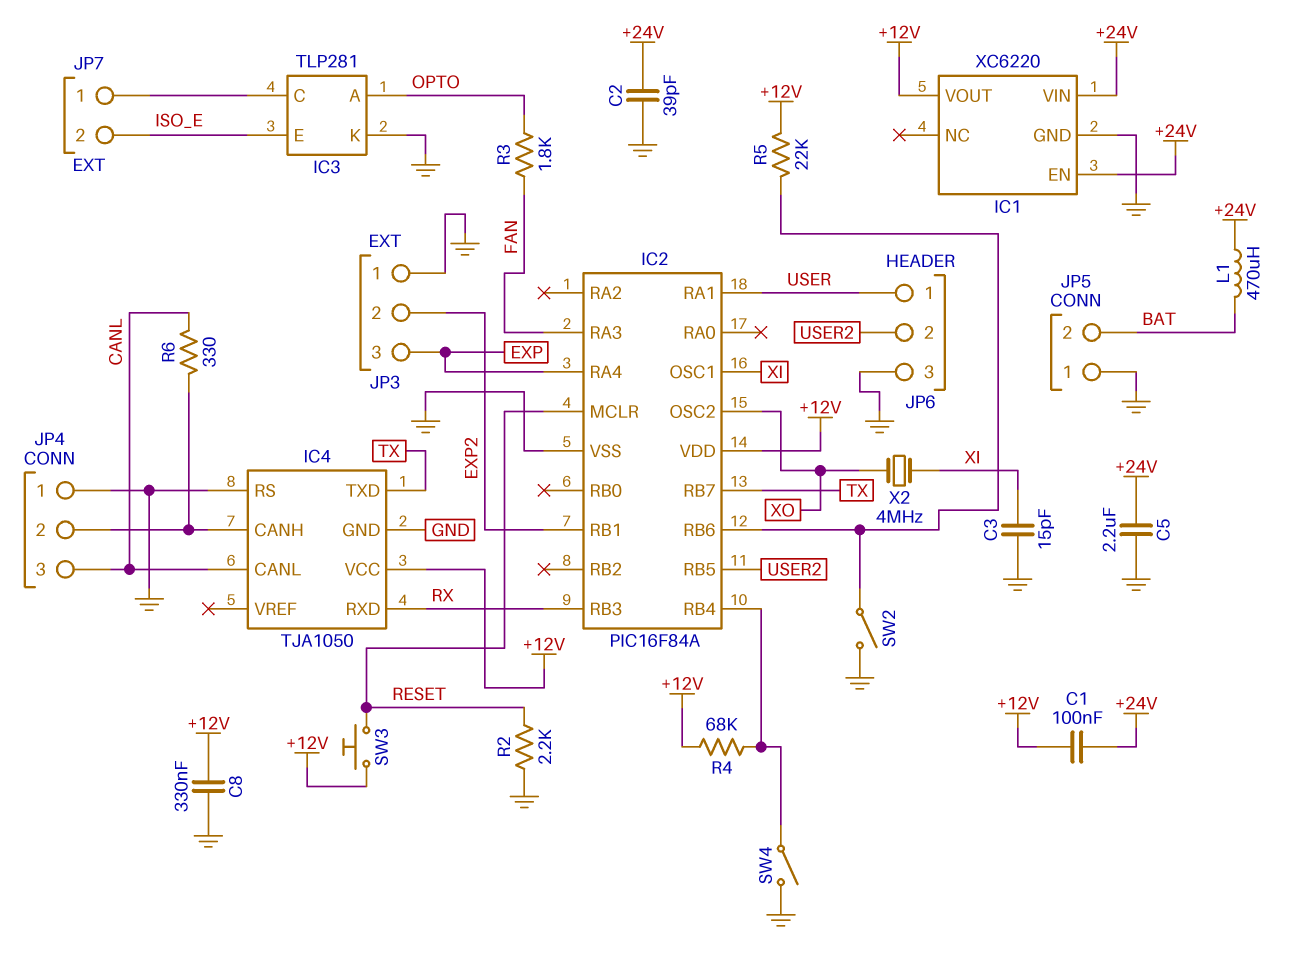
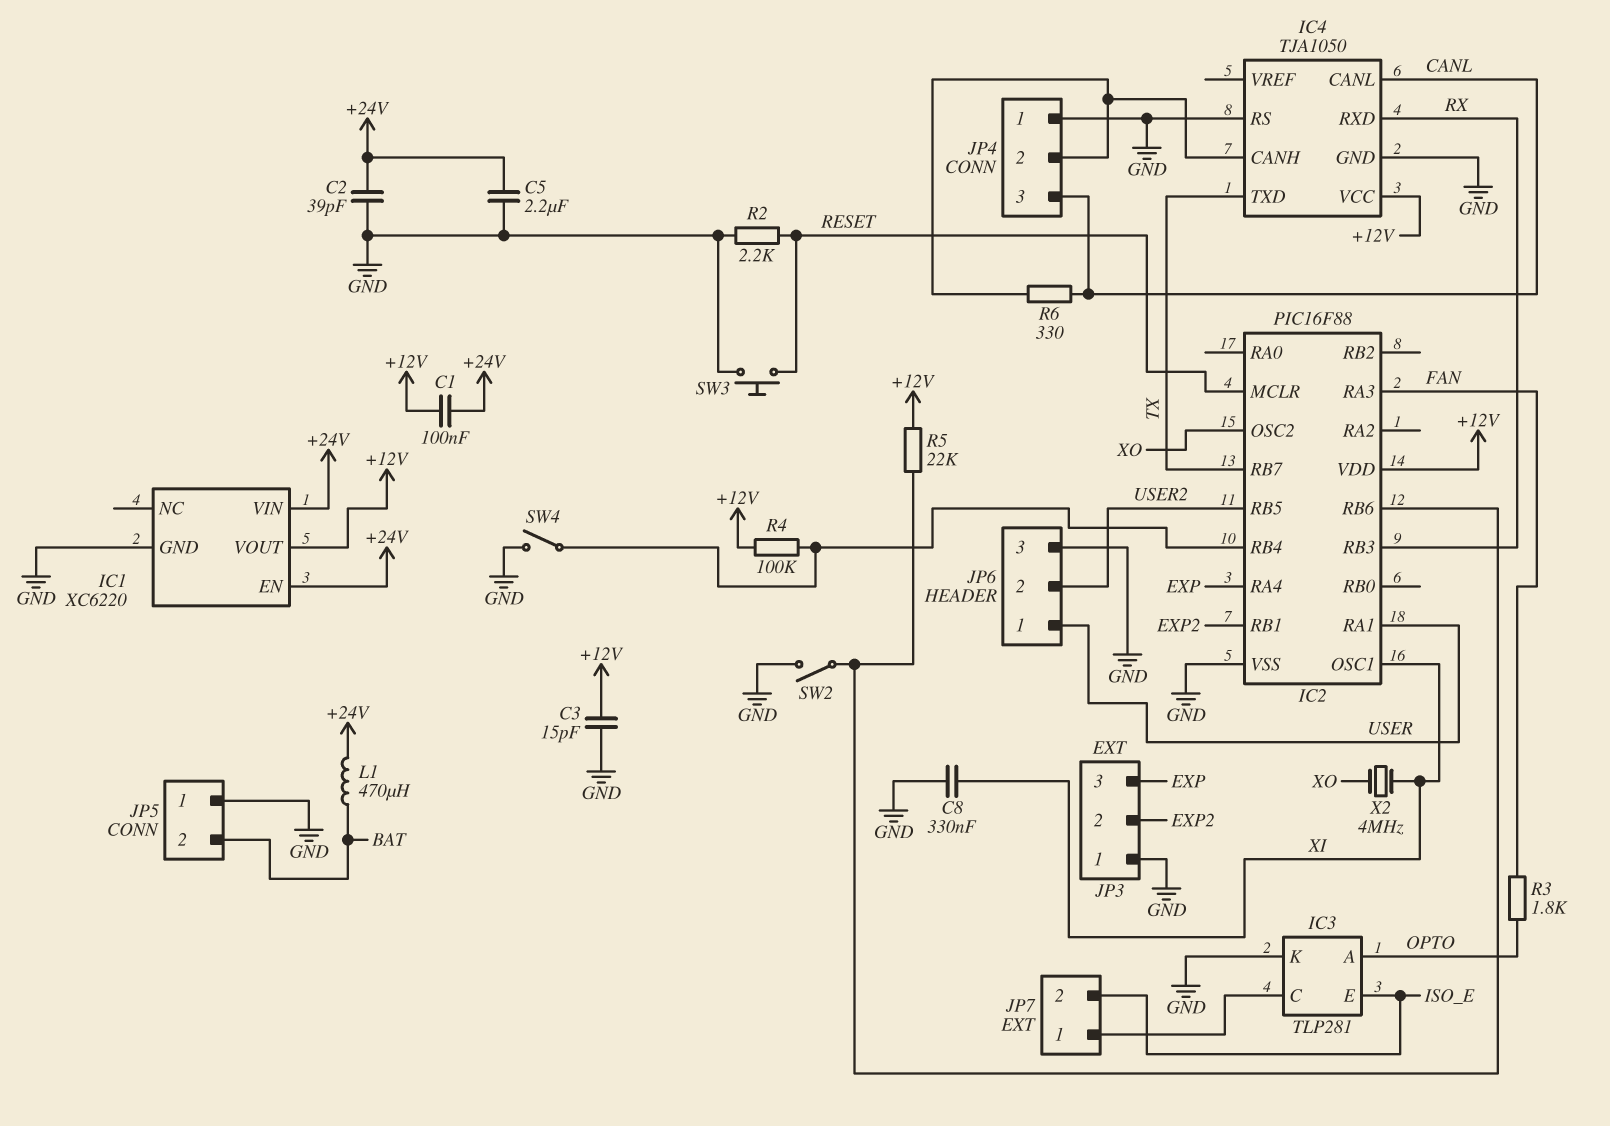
C3: 15pF (GND, XI) -> 15pF (+12V, GND)
C8: 330nF (+12V, GND) -> 330nF (GND, XI)
IC2: PIC16F84A -> PIC16F88
R4: 68k (+12V, IC2/RB4) -> 100k (+12V, IC2/RB4)
SW3: button (+12V, RESET) -> button (GND, RESET)

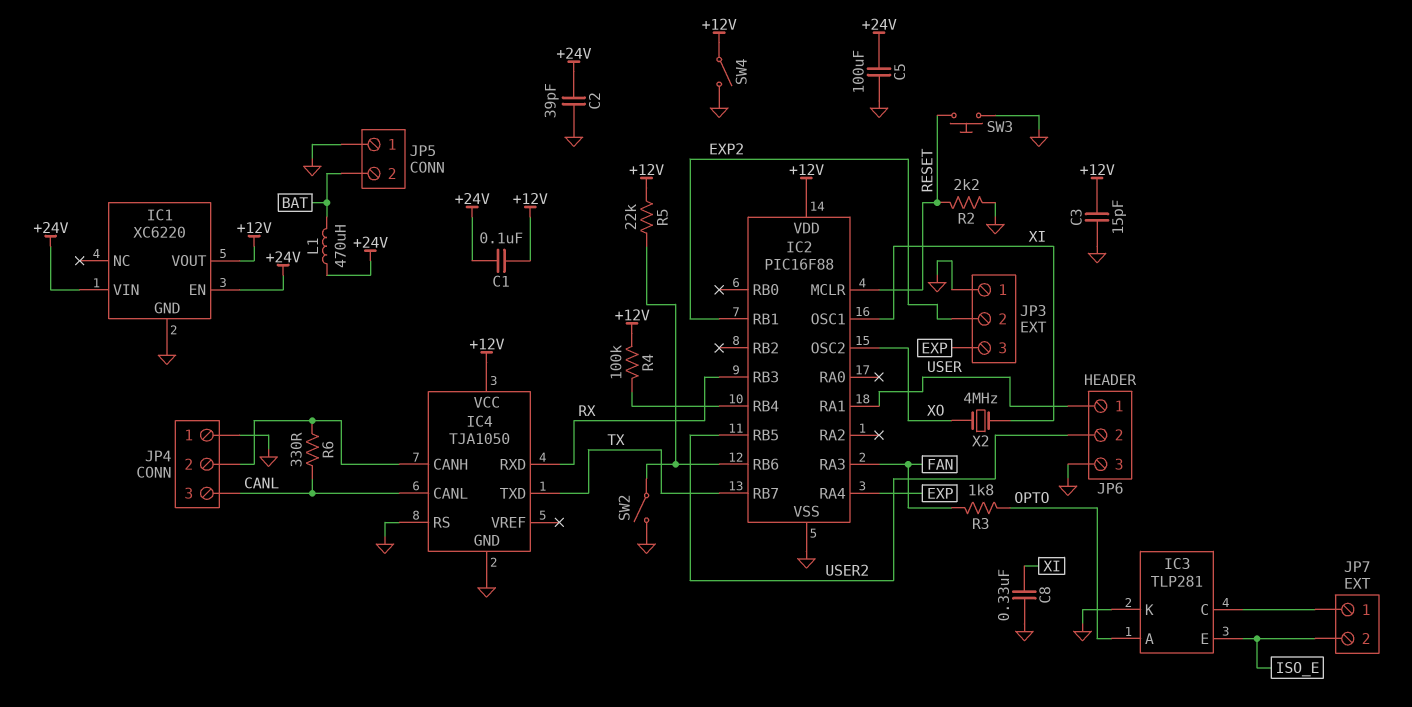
C5: 2.2uF (+24V, GND) -> 100uF (+24V, GND)
SW4: switch (GND, IC2/RB4) -> switch (+12V, GND)

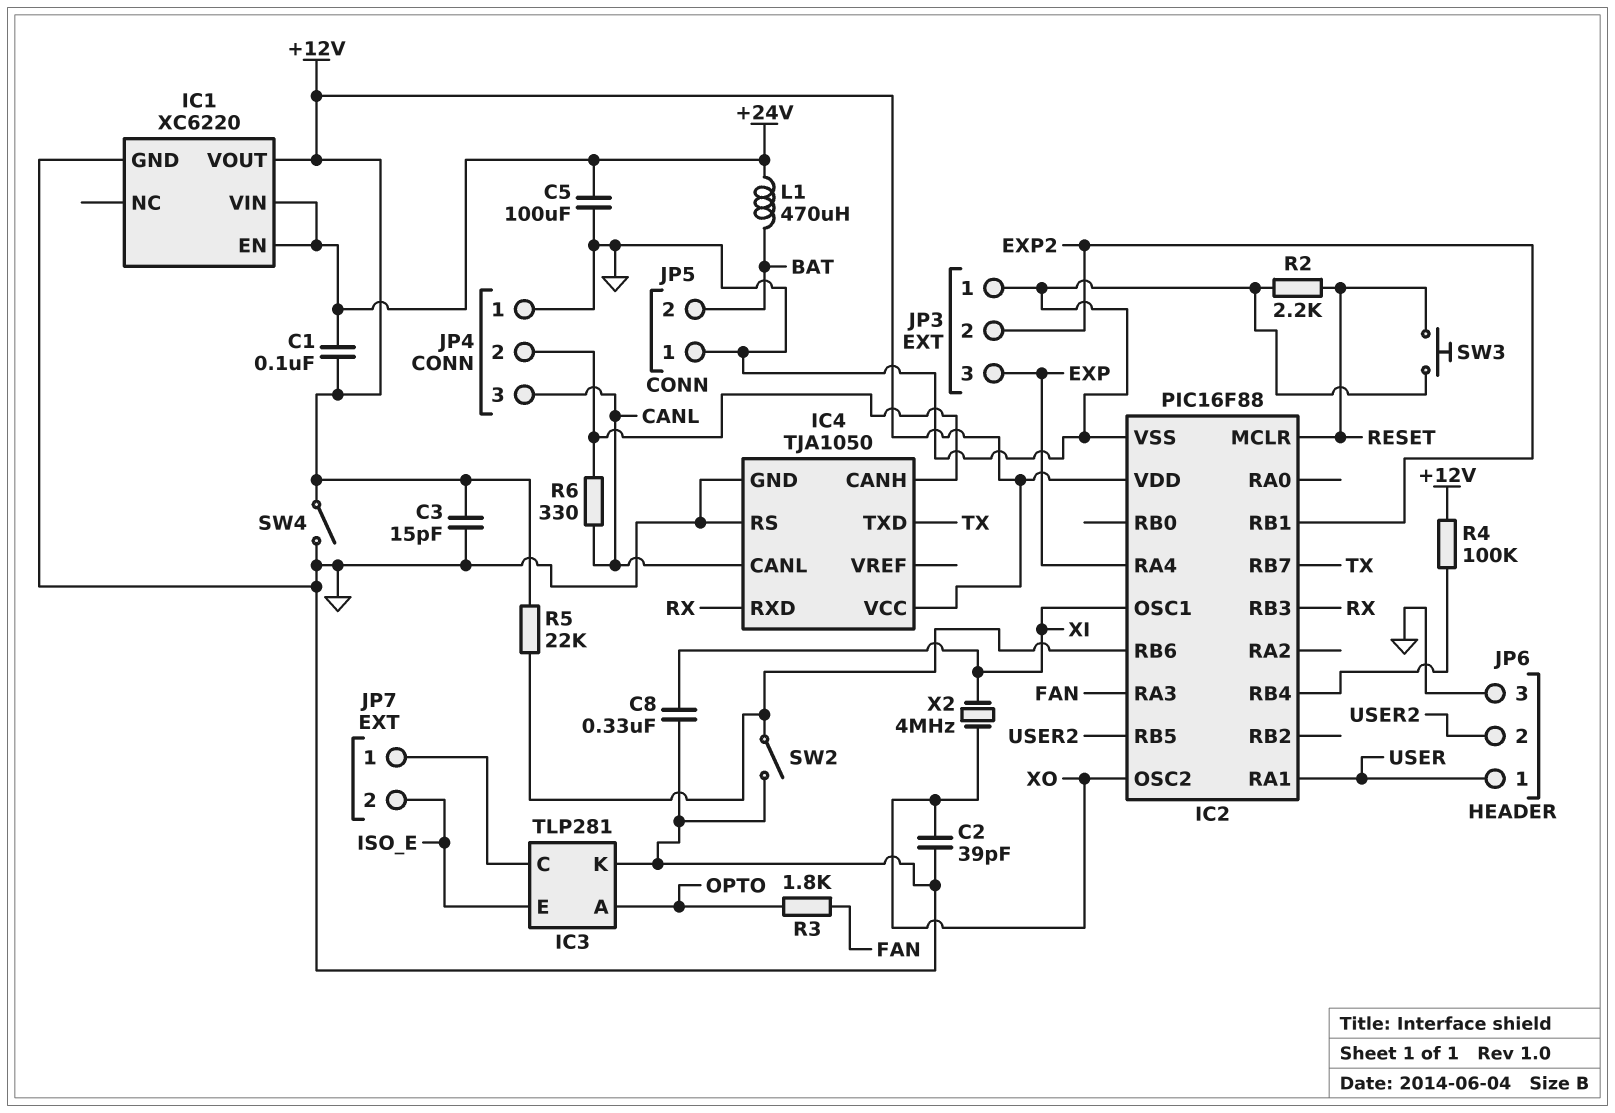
C2: 39pF (+24V, GND) -> 39pF (GND, XO)

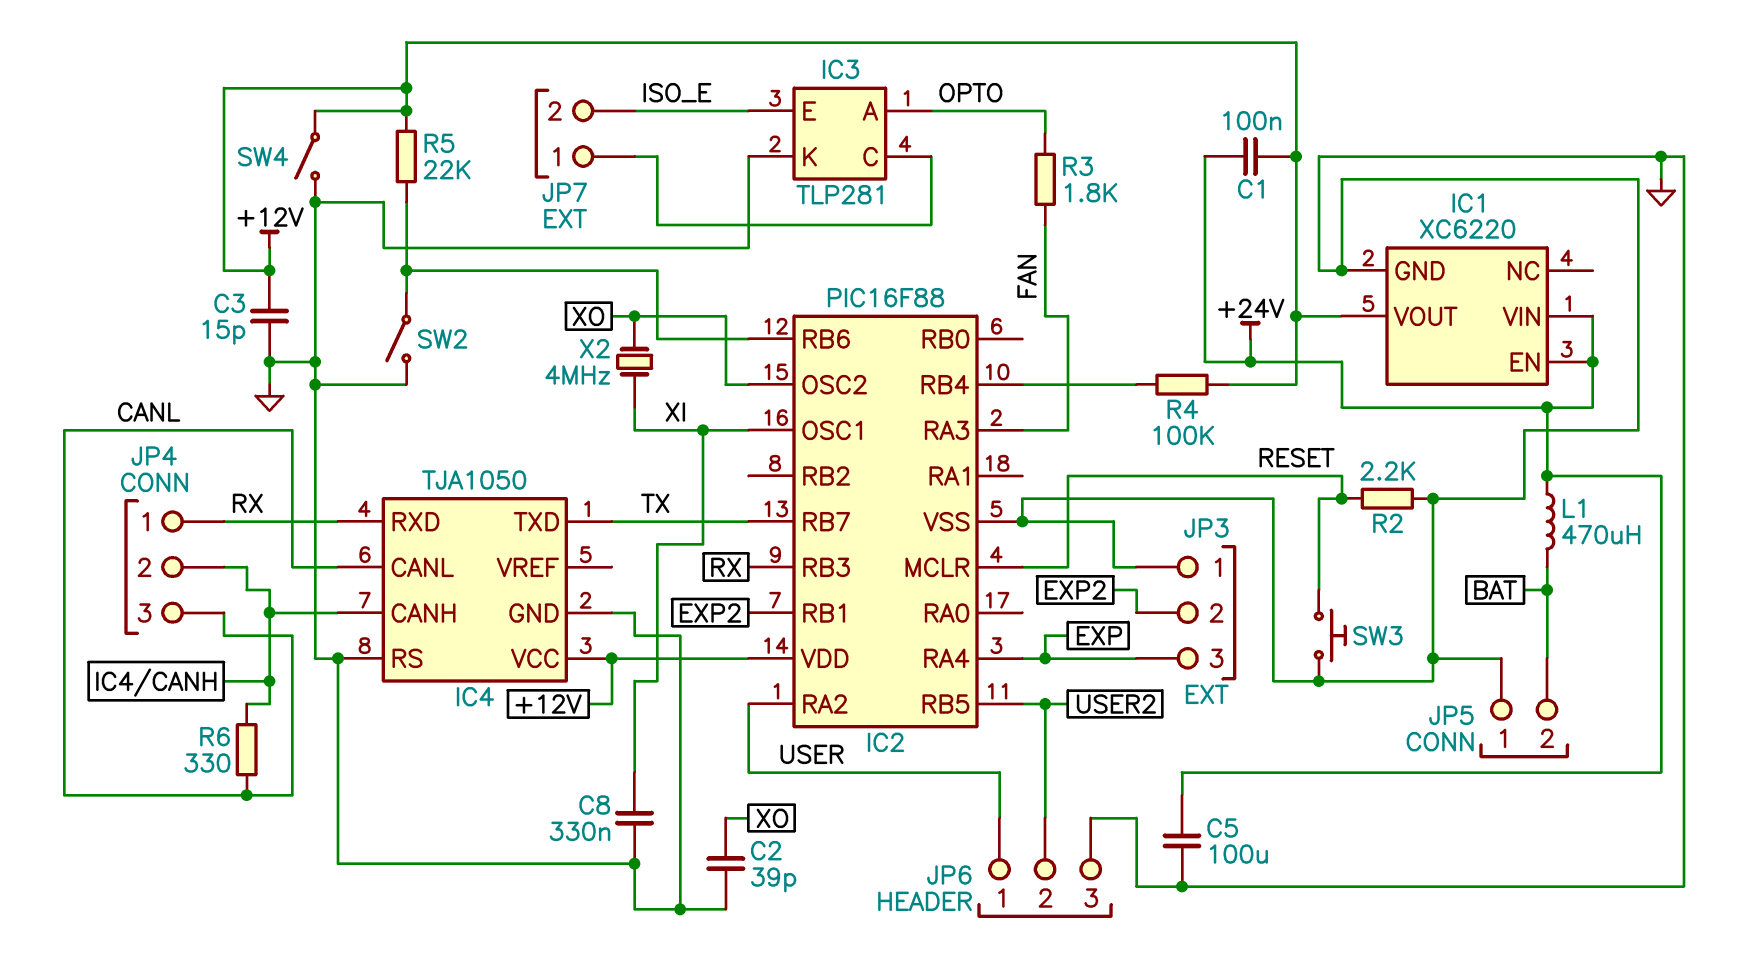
IC2 pin RA1: USER -> none
IC2 pin RA2: none -> USER
JP4 pin 1: GND -> RX

